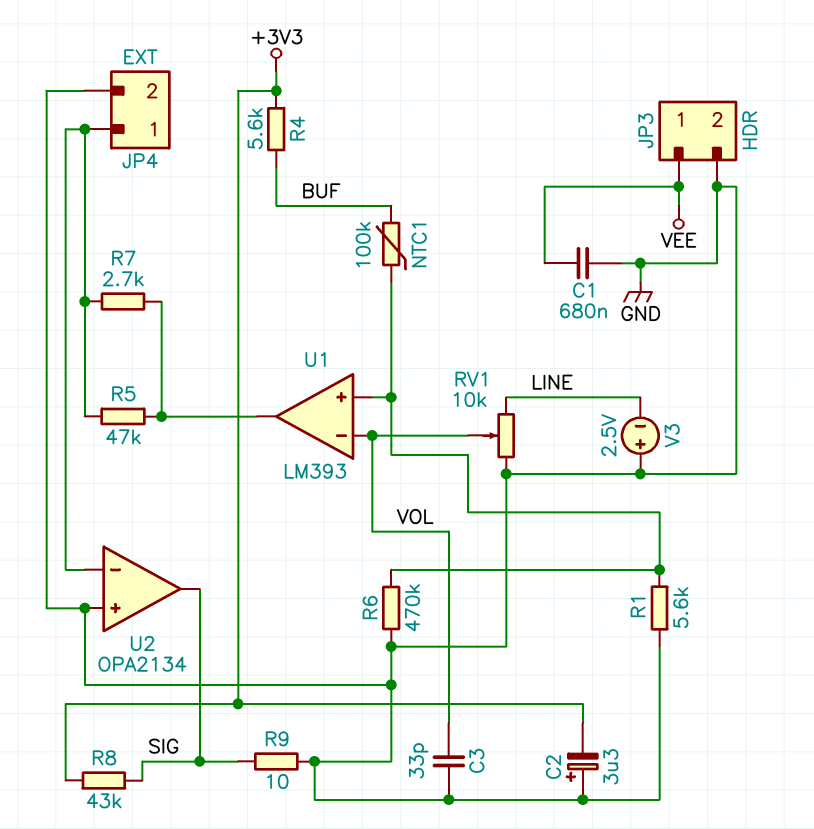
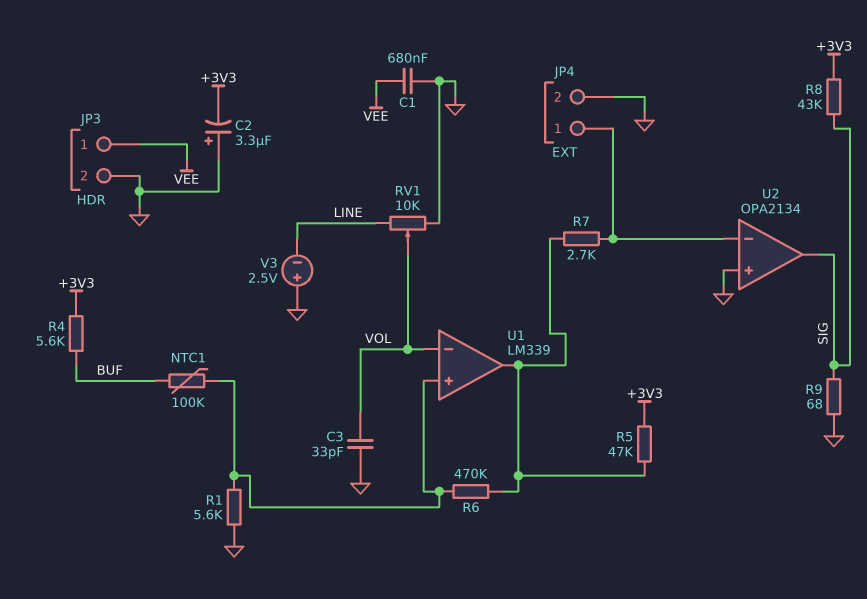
R5: 47k (JP4/1, U1/out) -> 47k (+3V3, U1/out)
R6: 470k (GND, U1/in+) -> 470k (U1/in+, U1/out)
R9: 10 (GND, SIG) -> 68 (GND, SIG)
U1: LM393 -> LM339

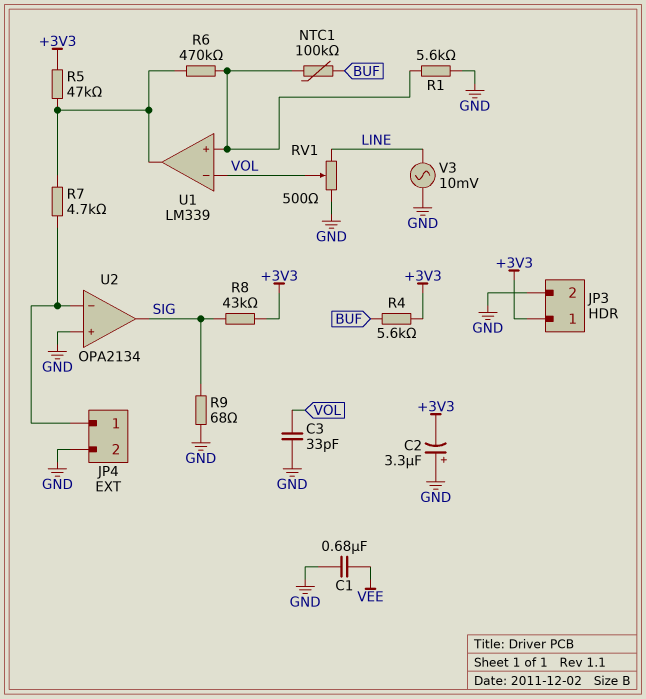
JP3 pin 1: VEE -> +3V3
R7: 2.7k (JP4/1, U1/out) -> 4.7k (JP4/1, U1/out)
RV1: 10k (GND, LINE, wiper VOL) -> 500 (GND, LINE, wiper VOL)
V3: 2.5V (plus GND, minus LINE) -> AC 10mV (GND, LINE)

